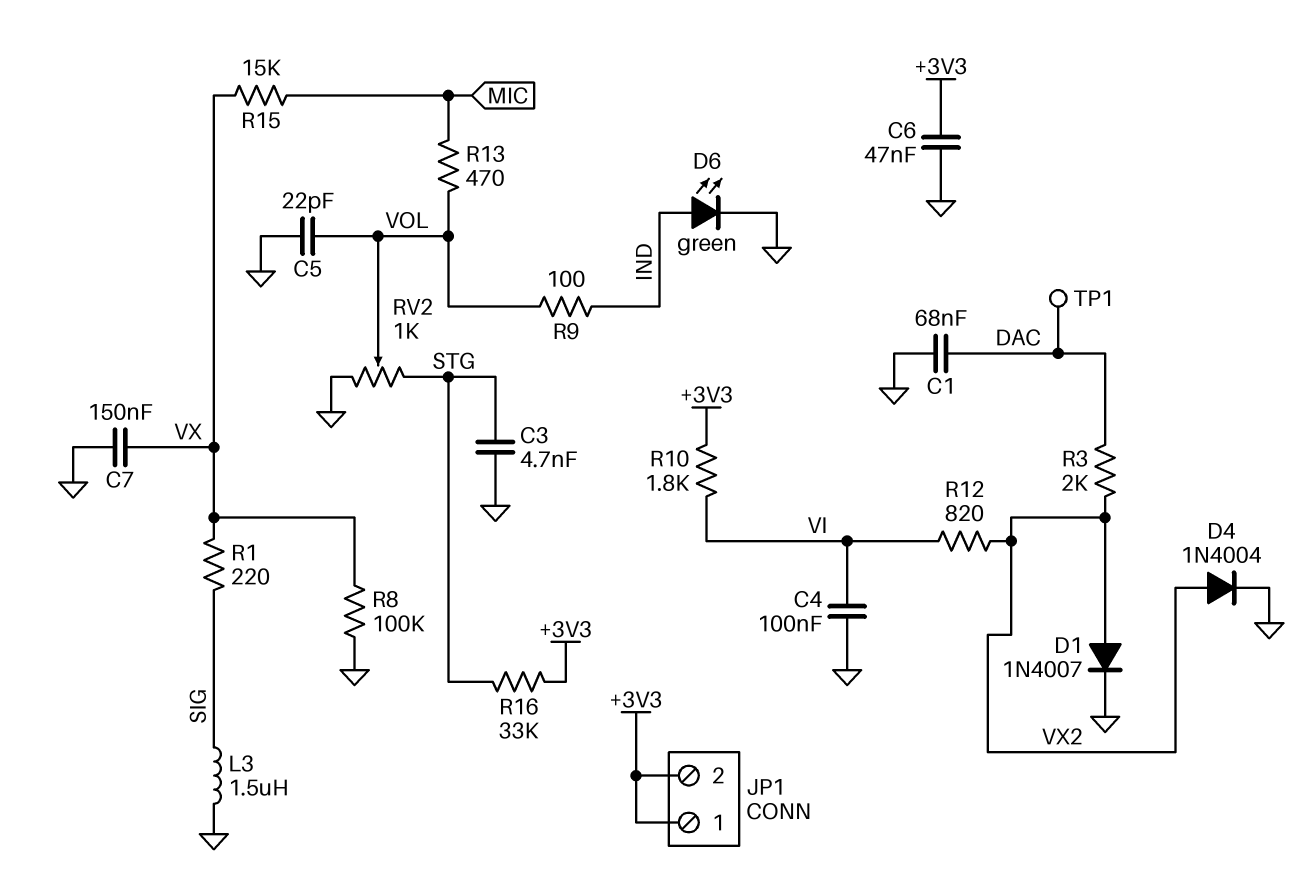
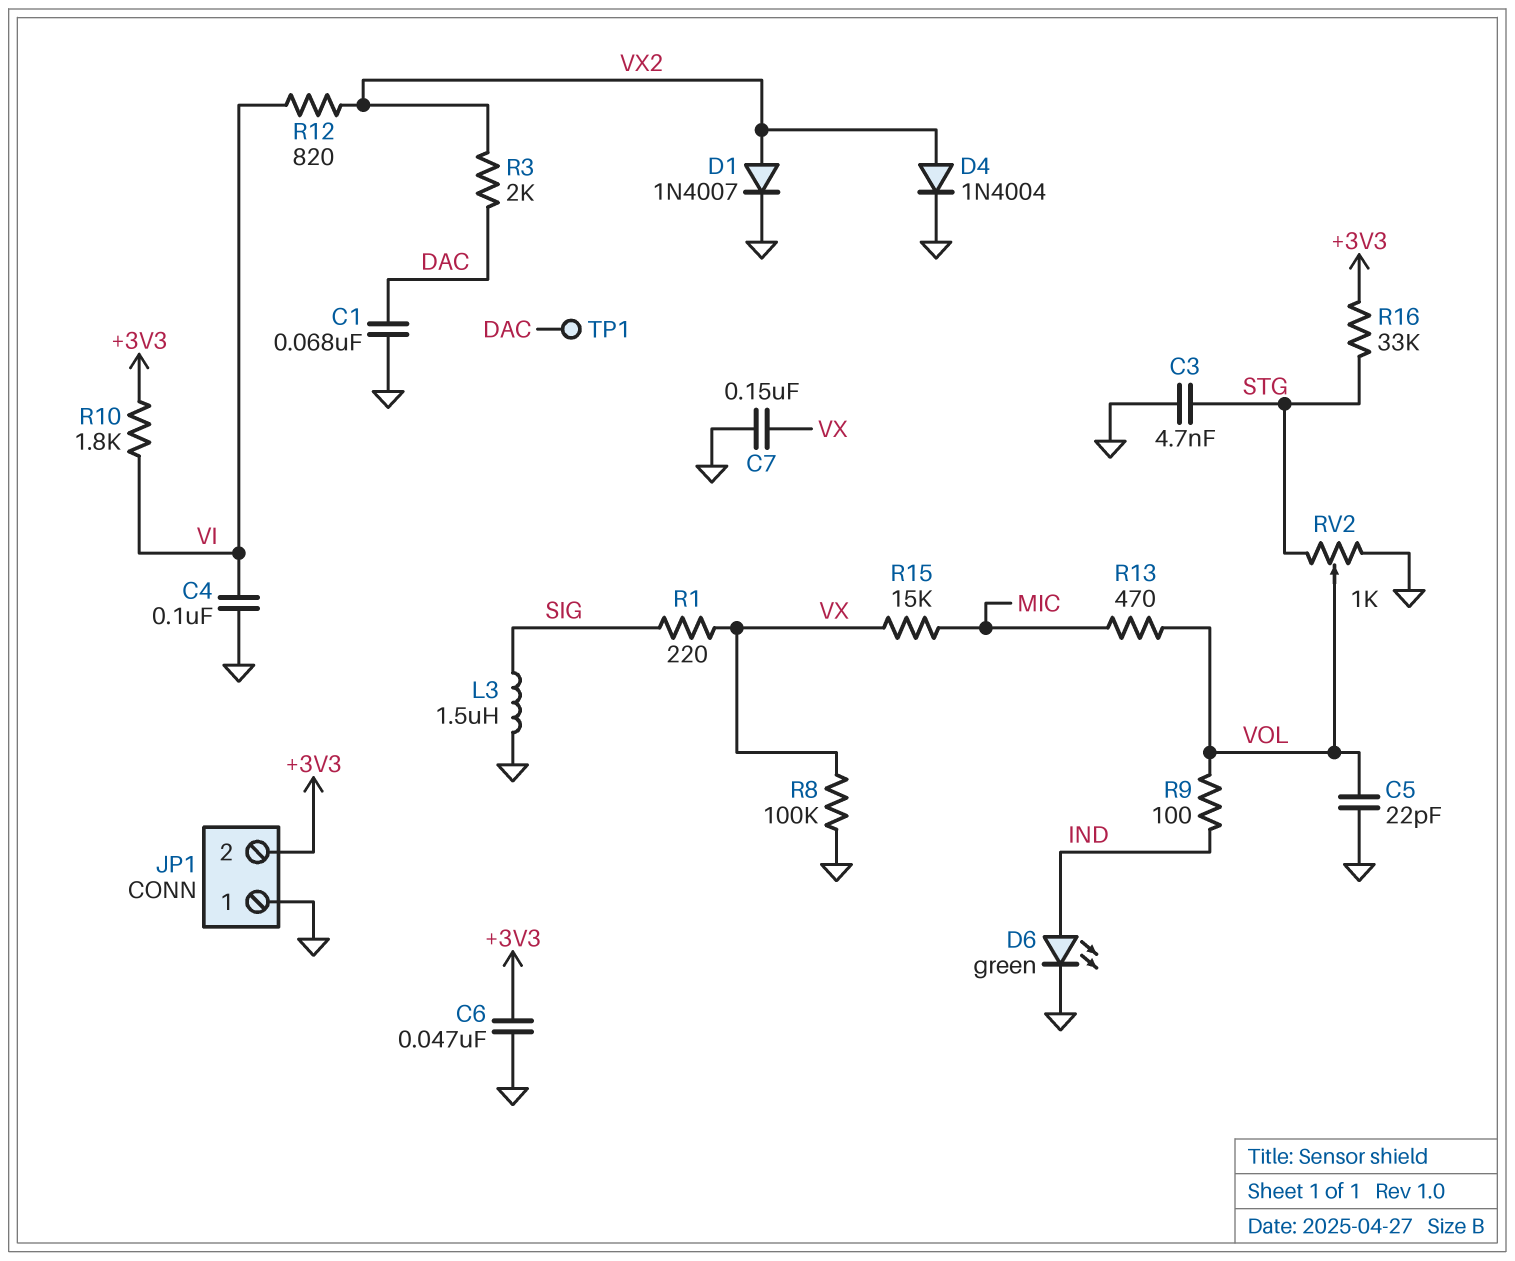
JP1 pin 1: +3V3 -> GND

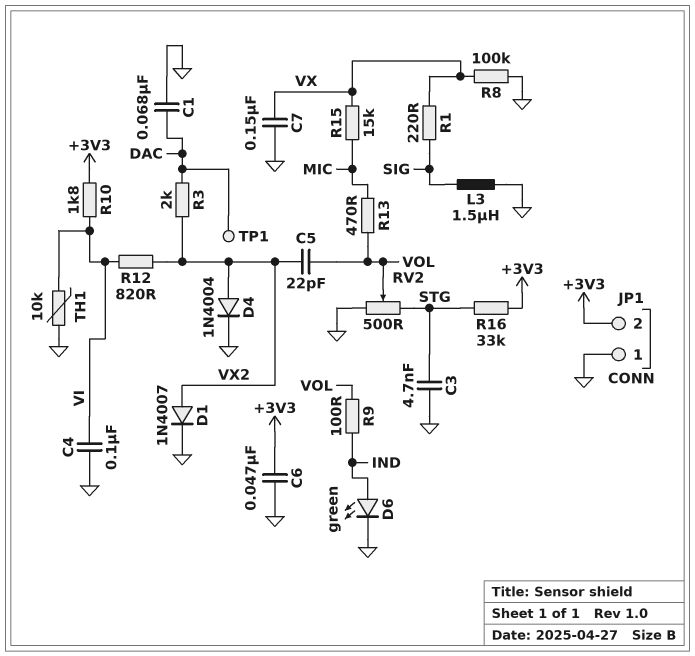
C5: 22pF (GND, VOL) -> 22pF (VOL, VX2)
RV2: 1k (GND, STG, wiper VOL) -> 500 (GND, STG, wiper VOL)
TH1: none -> 10k (GND, VI)

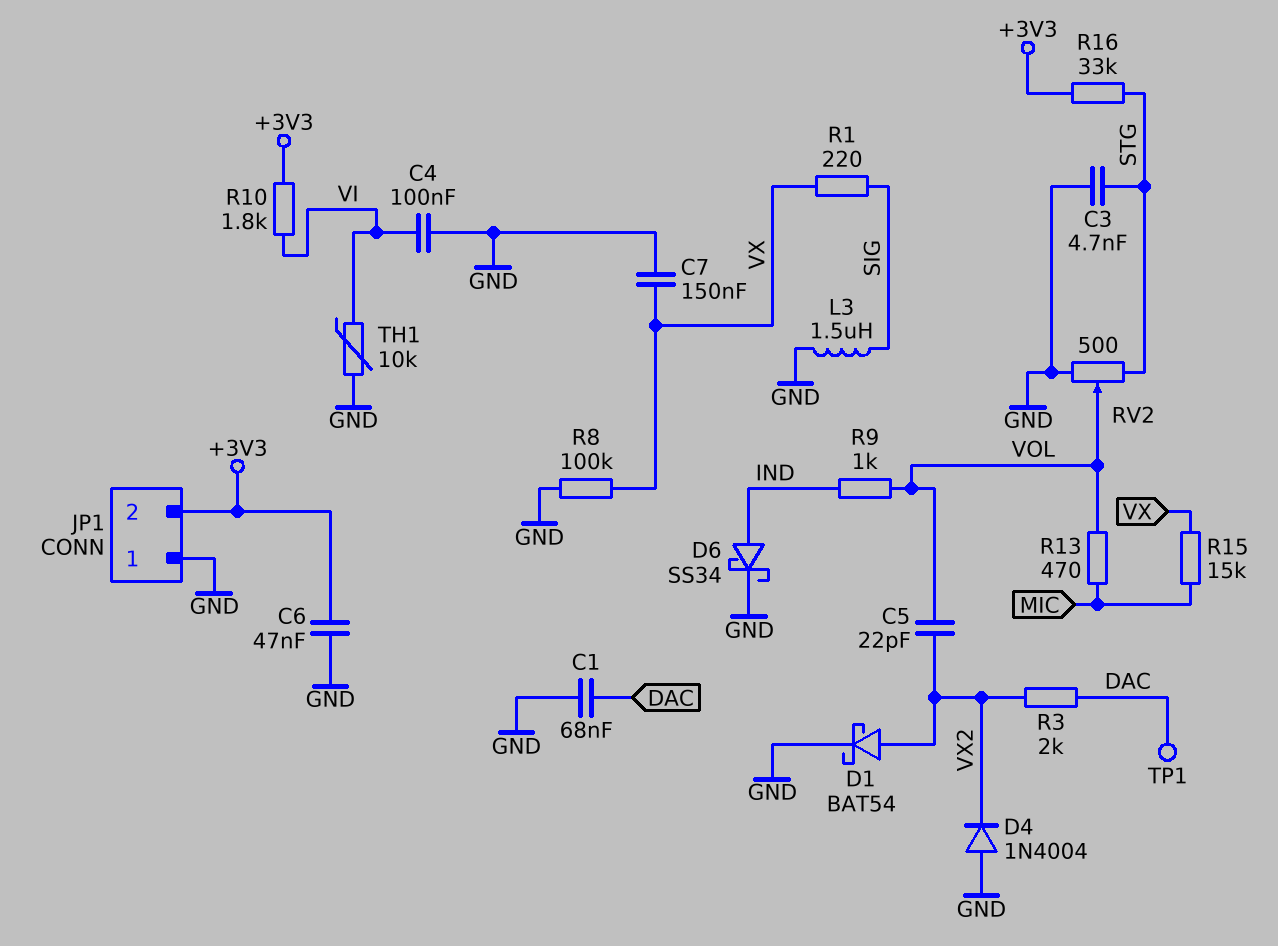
D1: diode 1N4007 (A VX2, K GND) -> schottky BAT54 (A VX2, K GND)
D4: diode 1N4004 (A VX2, K GND) -> diode 1N4004 (A GND, K VX2)
D6: LED green (A IND, K GND) -> schottky SS34 (A IND, K GND)
R9: 100 (IND, VOL) -> 1k (IND, VOL)
R12: 820 (VI, VX2) -> none

